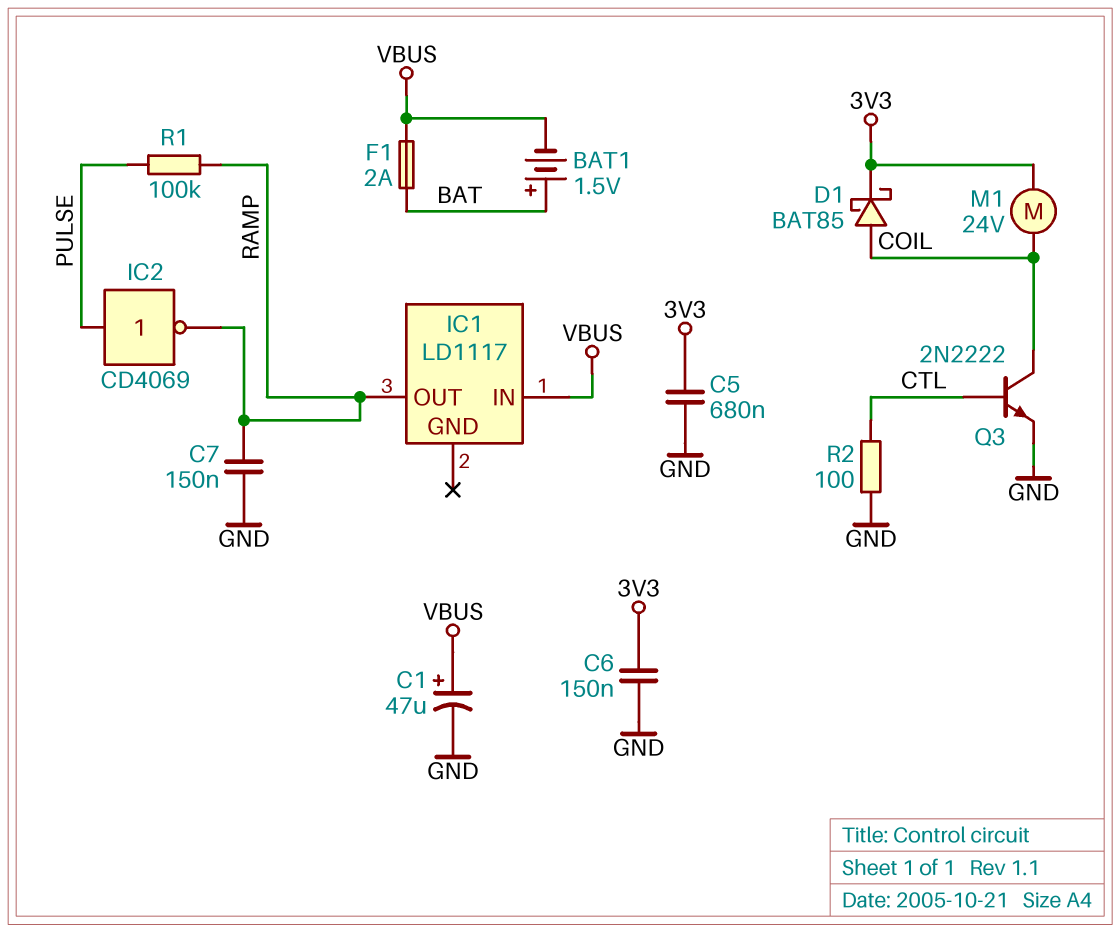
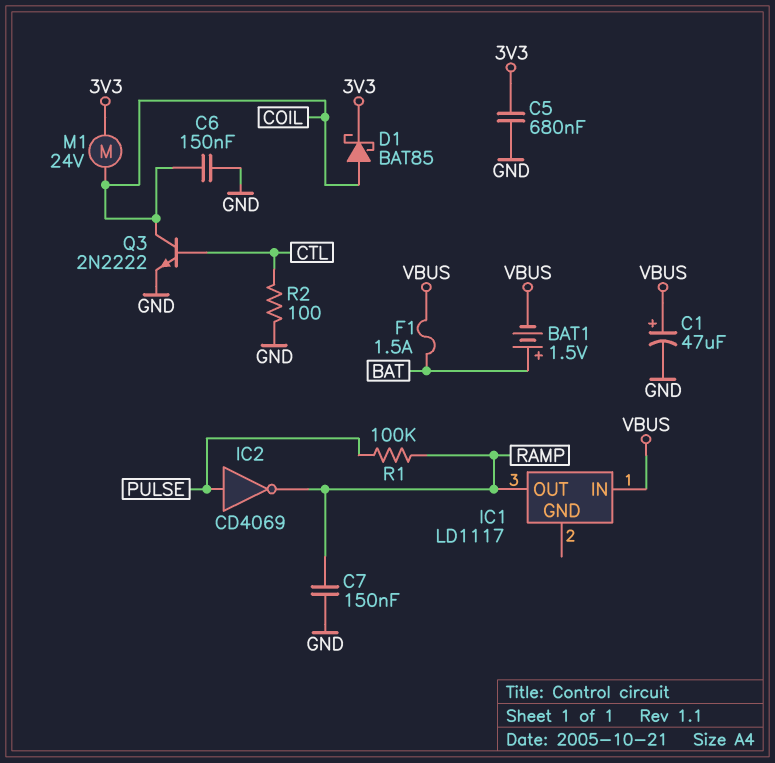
C6: 150nF (3V3, GND) -> 150nF (COIL, GND)
F1: 2A (BAT, VBUS) -> 1.5A (BAT, VBUS)

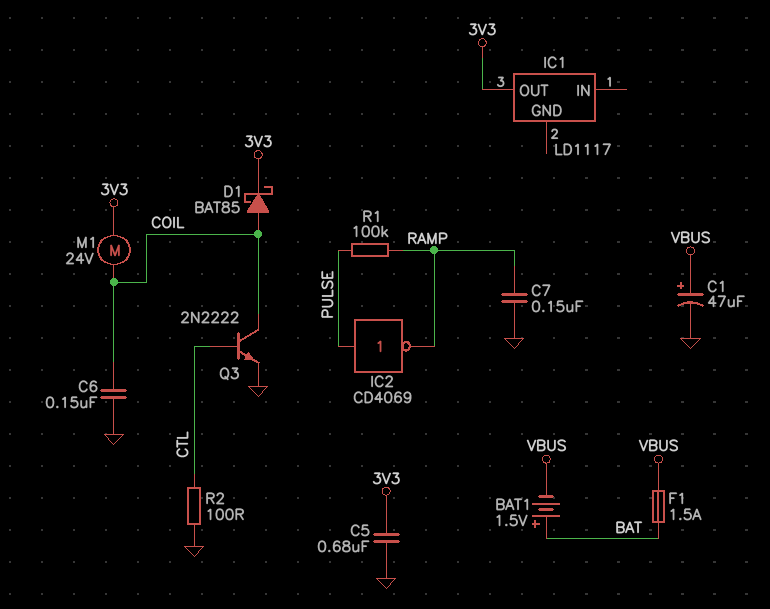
IC1 pin IN: VBUS -> none
IC1 pin OUT: RAMP -> 3V3

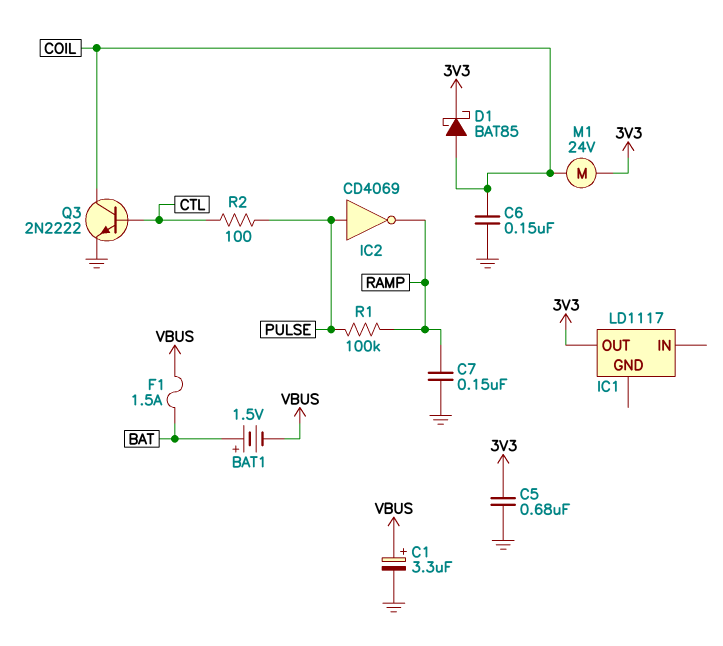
C1: 47uF (plus VBUS, minus GND) -> 3.3uF (plus VBUS, minus GND)
R2: 100 (CTL, GND) -> 100 (CTL, PULSE)

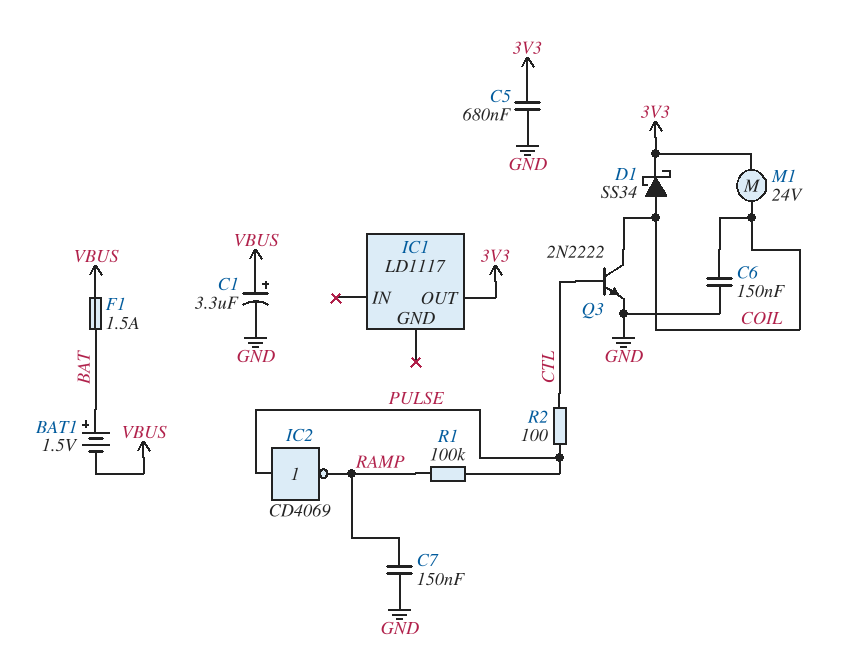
D1: schottky BAT85 (A COIL, K 3V3) -> schottky SS34 (A COIL, K 3V3)

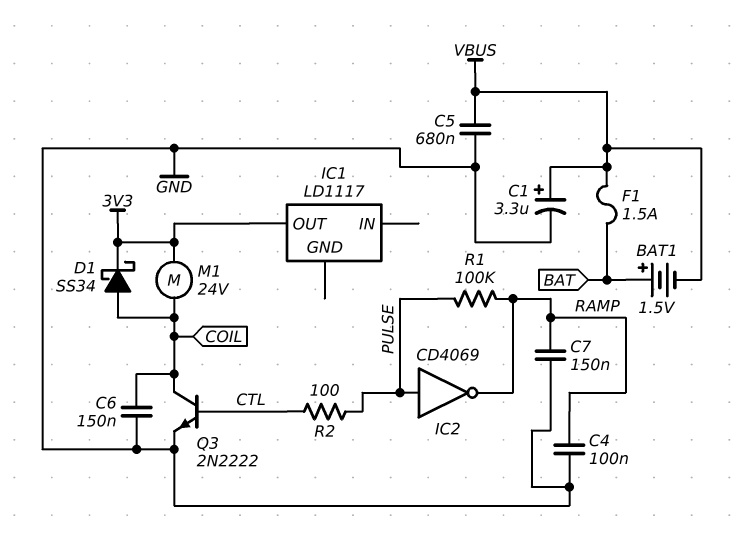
C4: none -> 100nF (GND, RAMP)
C5: 680nF (3V3, GND) -> 680nF (GND, VBUS)

